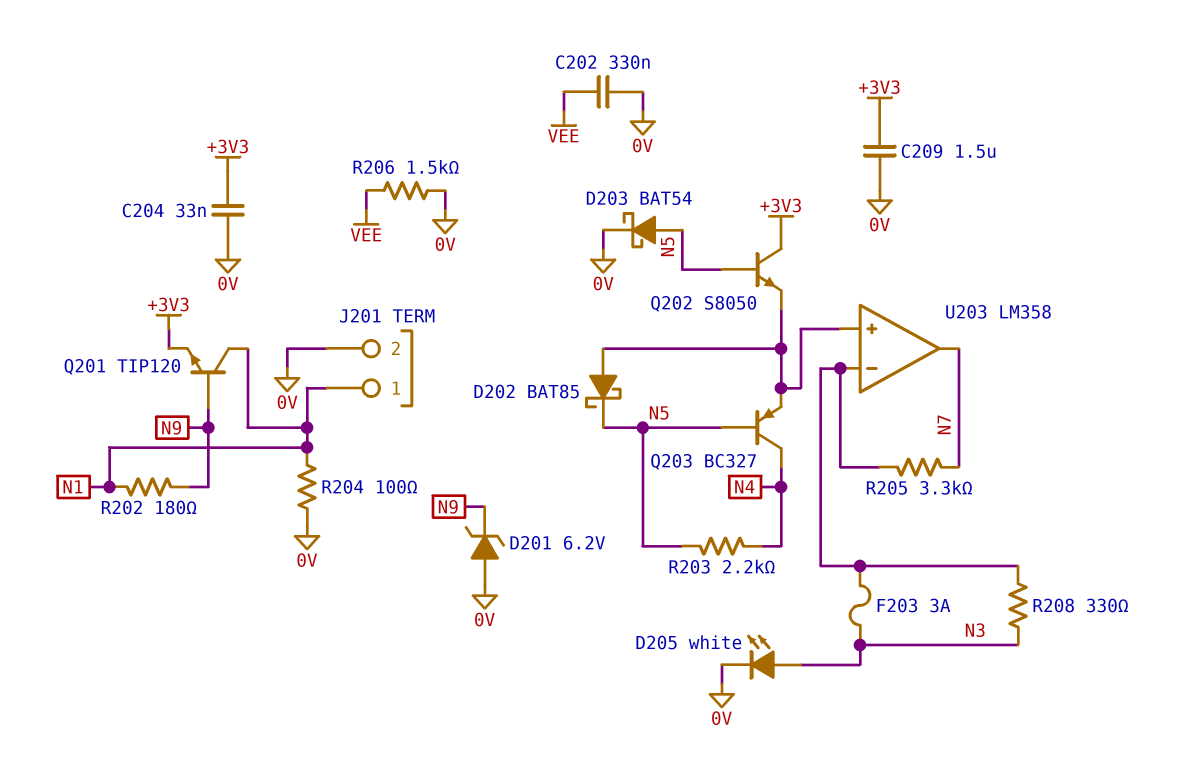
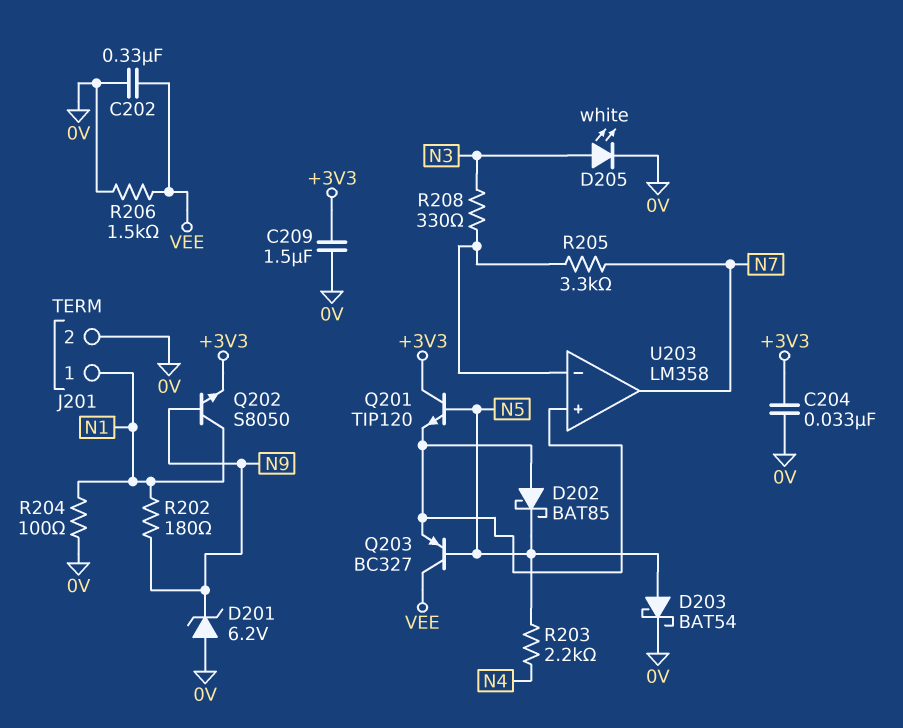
F203: 3A (N3, U203/in-) -> none
Q201: NPN TIP120 (B N9, C N1, E +3V3) -> NPN TIP120 (B N5, C +3V3, E U203/in+)
Q202: NPN S8050 (B N5, C +3V3, E U203/in+) -> NPN S8050 (B N9, C N1, E +3V3)
Q203: PNP BC327 (B N5, C N4, E U203/in+) -> PNP BC327 (B N5, C VEE, E U203/in+)

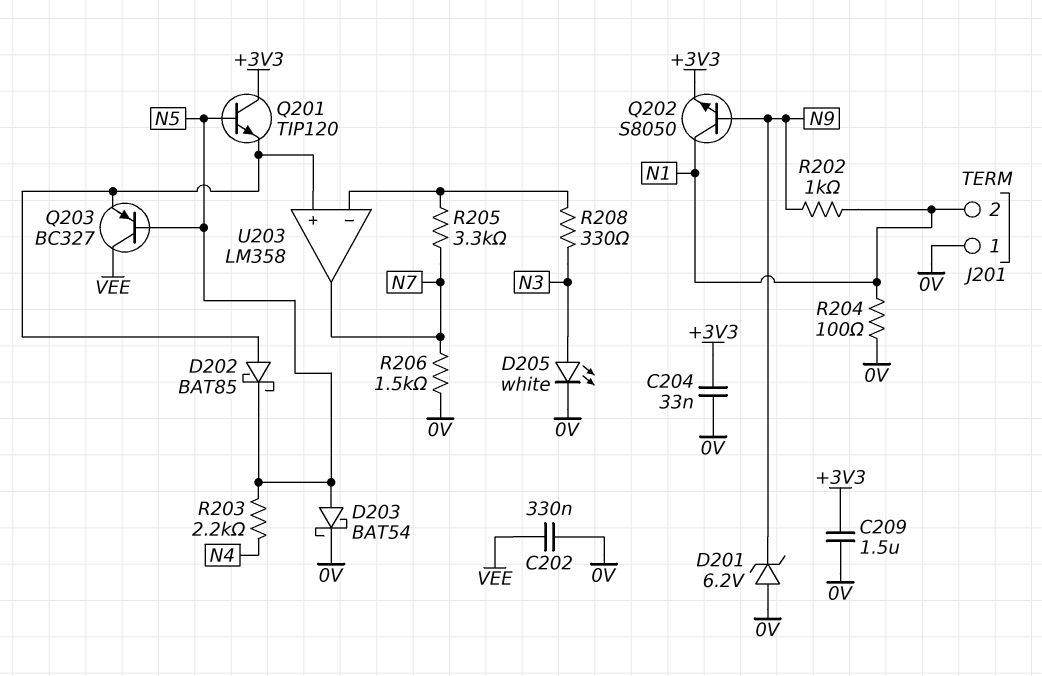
J201 pin 1: N1 -> 0V
J201 pin 2: 0V -> N1
R202: 180 (N1, N9) -> 1k (N1, N9)
R206: 1.5k (0V, VEE) -> 1.5k (0V, N7)

